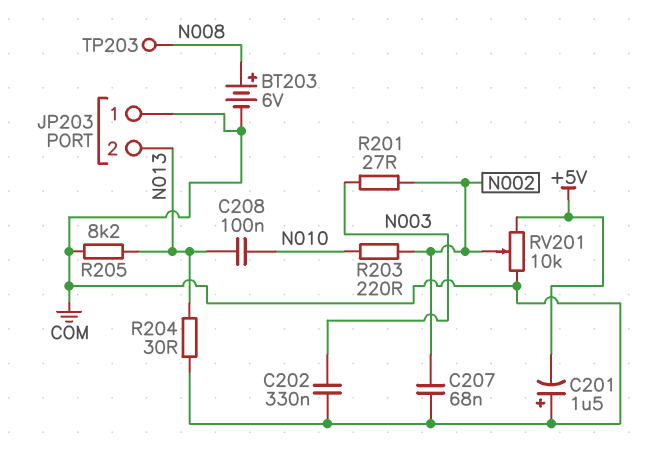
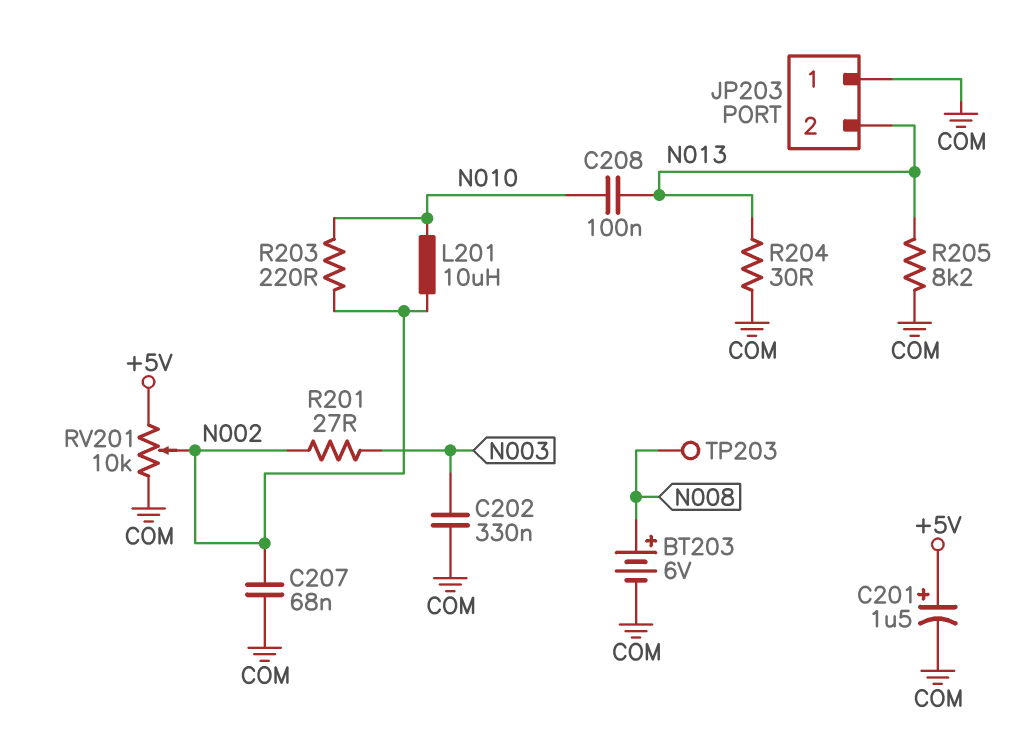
C201: 1.5uF (plus COM, minus +5V) -> 1.5uF (plus +5V, minus COM)
L201: none -> 10uH (N002, N010)

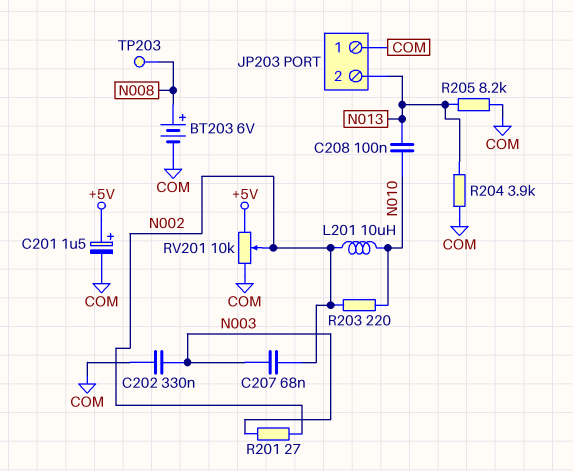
C207: 68nF (COM, N002) -> 68nF (N002, N003)
R204: 30 (COM, N013) -> 3.9k (COM, N013)

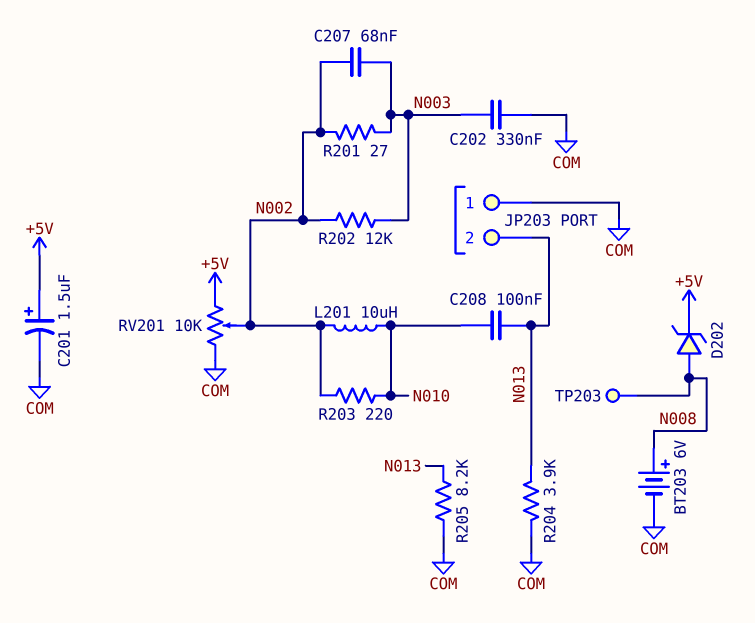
D202: none -> zener (A N008, K +5V)
R202: none -> 12k (N002, N003)

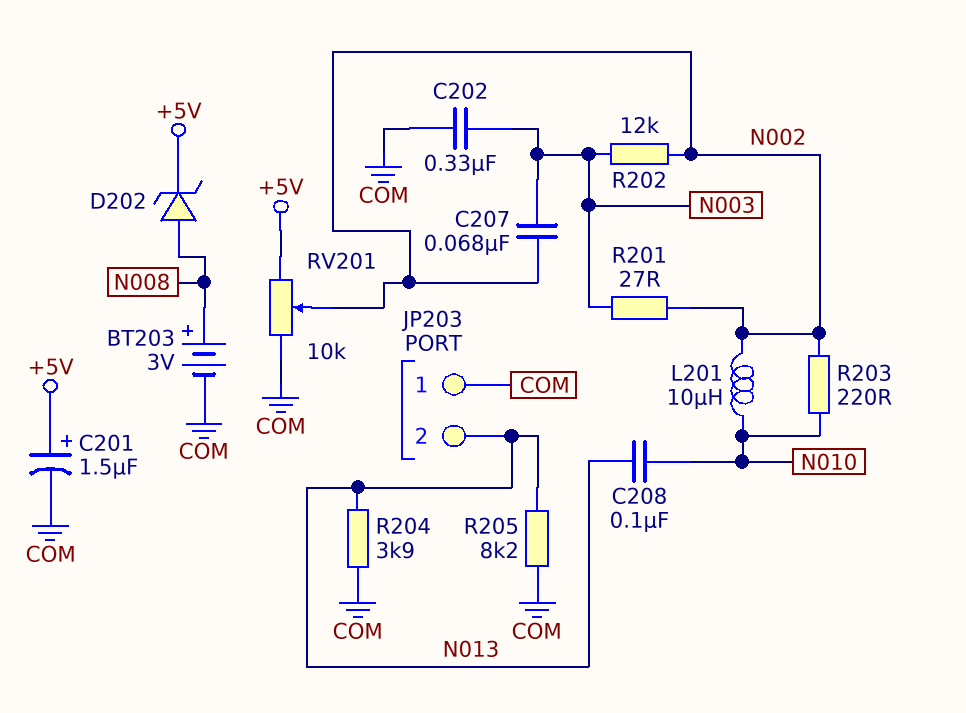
BT203: 6V (plus N008, minus COM) -> 3V (plus N008, minus COM)
TP203: test point (N008) -> none

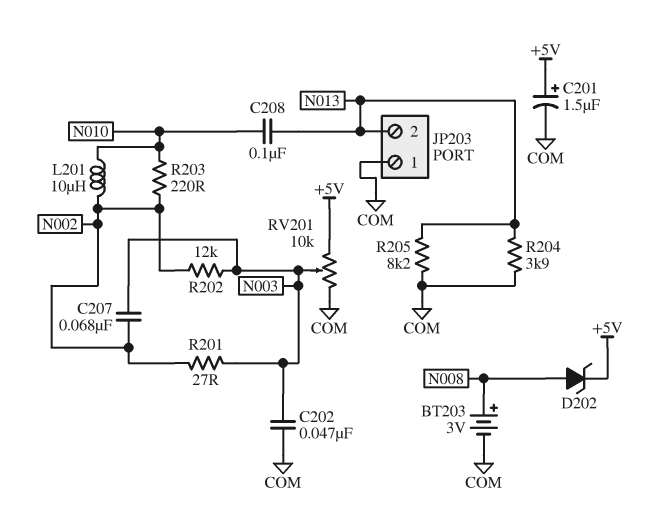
C202: 330nF (COM, N003) -> 47nF (COM, N003)
RV201: 10k (+5V, COM, wiper N002) -> 10k (+5V, COM, wiper N003)

